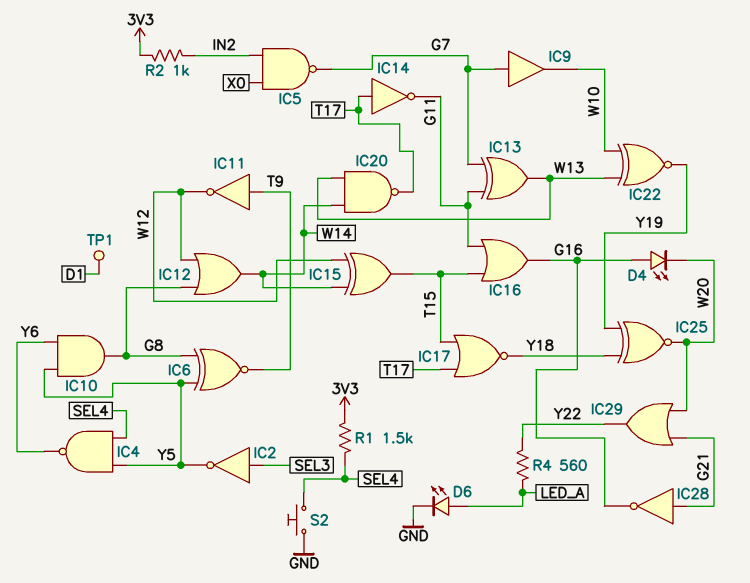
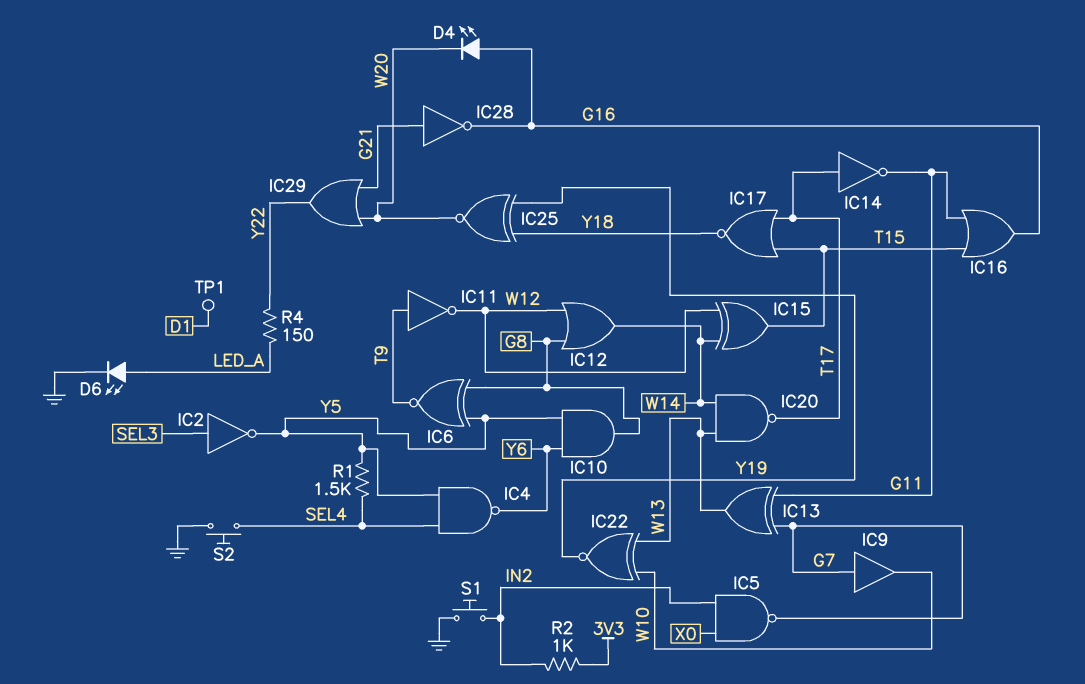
R1: 1.5k (3V3, SEL4) -> 1.5k (SEL4, Y5)
R4: 560 (LED_A, Y22) -> 150 (LED_A, Y22)
S1: none -> button (GND, IN2)

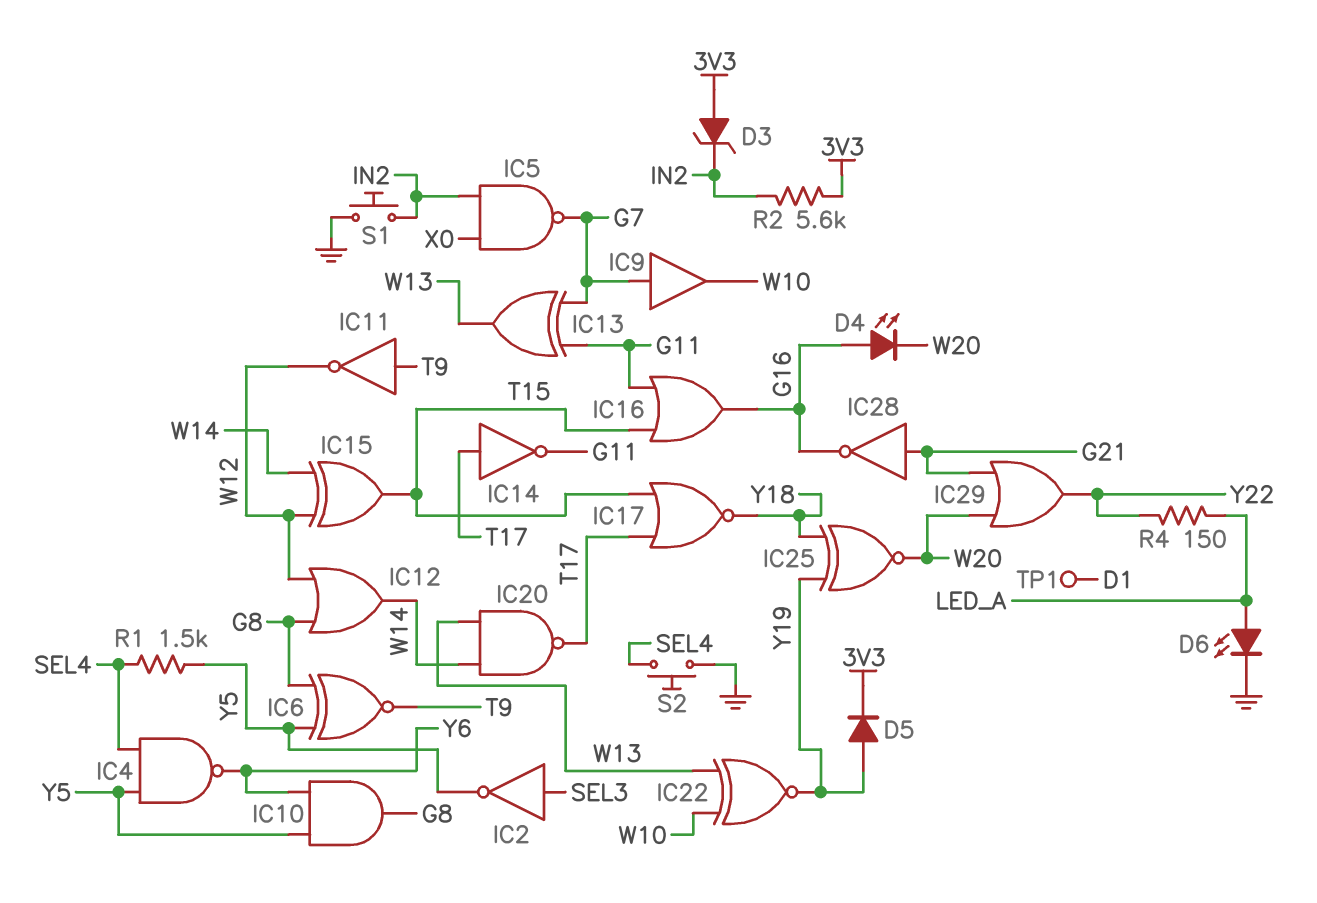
D3: none -> zener (A 3V3, K IN2)
D5: none -> diode (A Y19, K 3V3)
R2: 1k (3V3, IN2) -> 5.6k (3V3, IN2)

